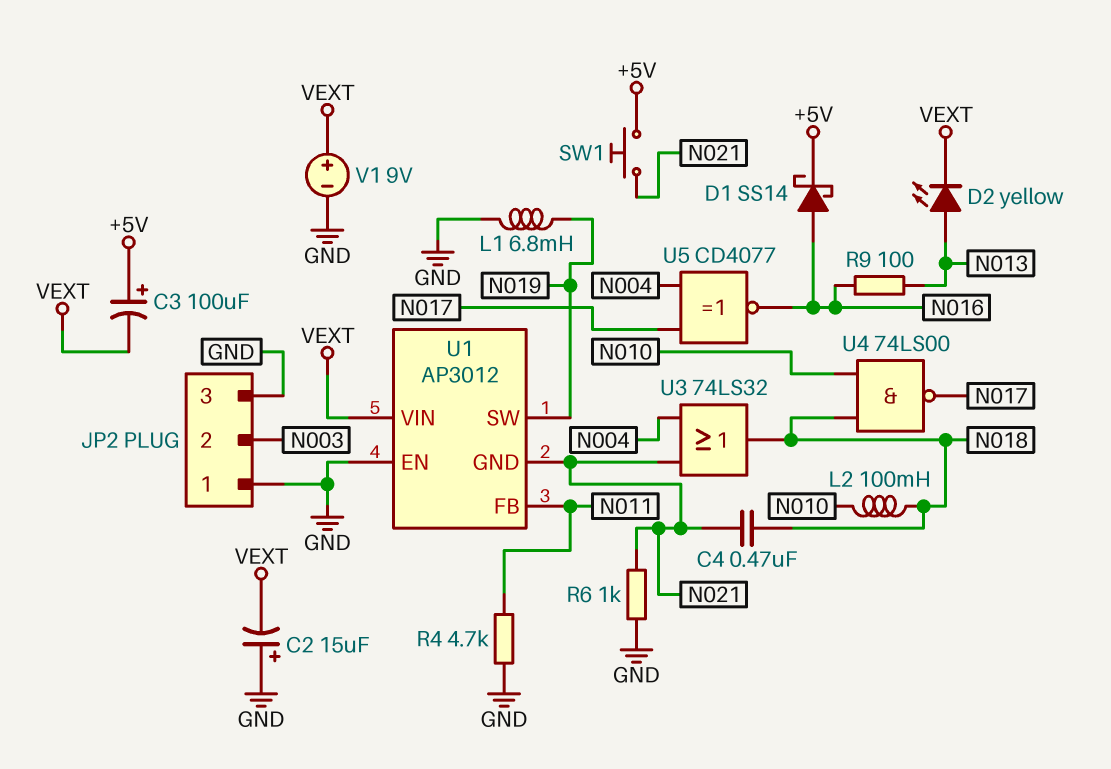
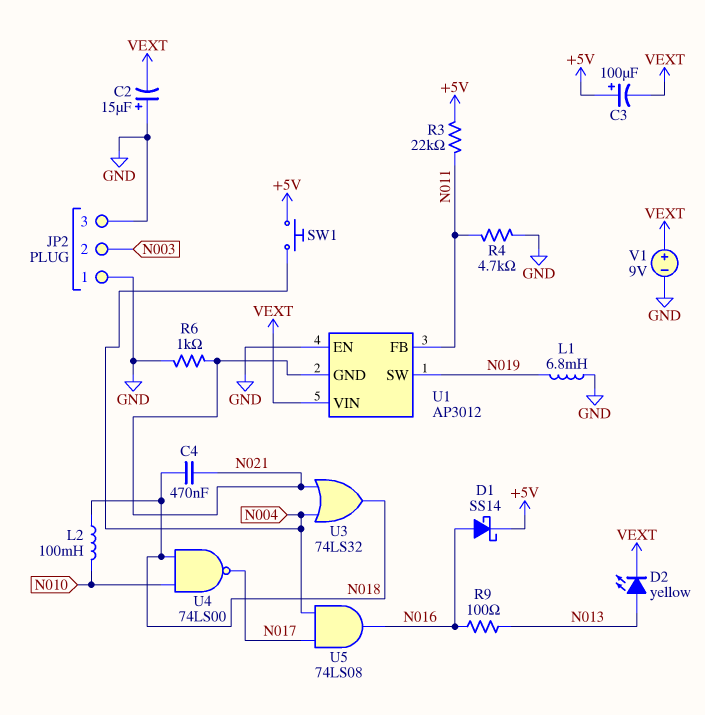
R3: none -> 22k (+5V, N011)
SW1: button (+5V, N021) -> button (+5V, N004)
U5: XNOR CD4077 (in N004, in N017, out N016) -> AND 74LS08 (in N004, in N017, out N016)

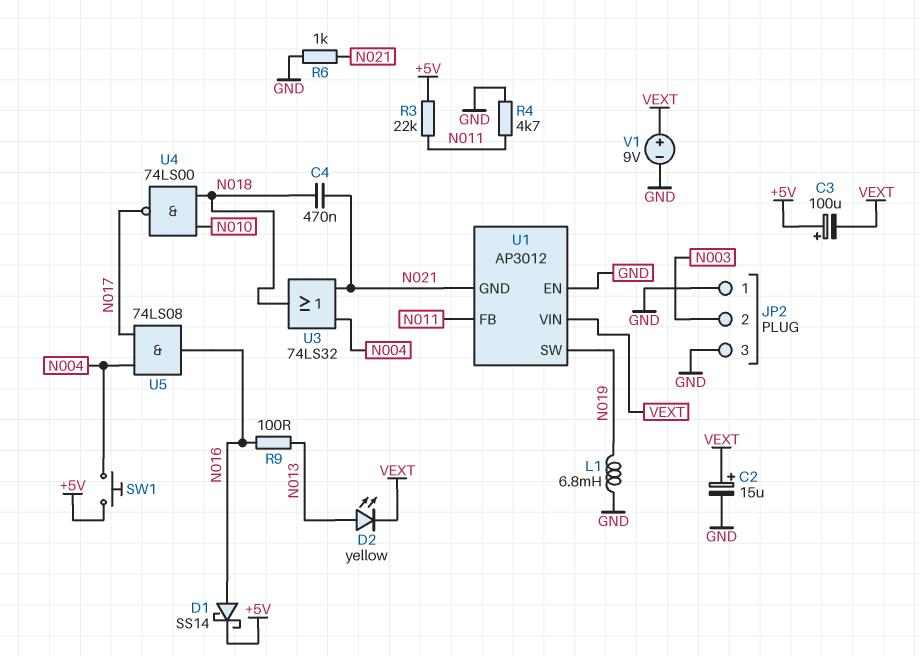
C2: 15uF (plus GND, minus VEXT) -> 15uF (plus VEXT, minus GND)
L2: 100mH (N010, N018) -> none

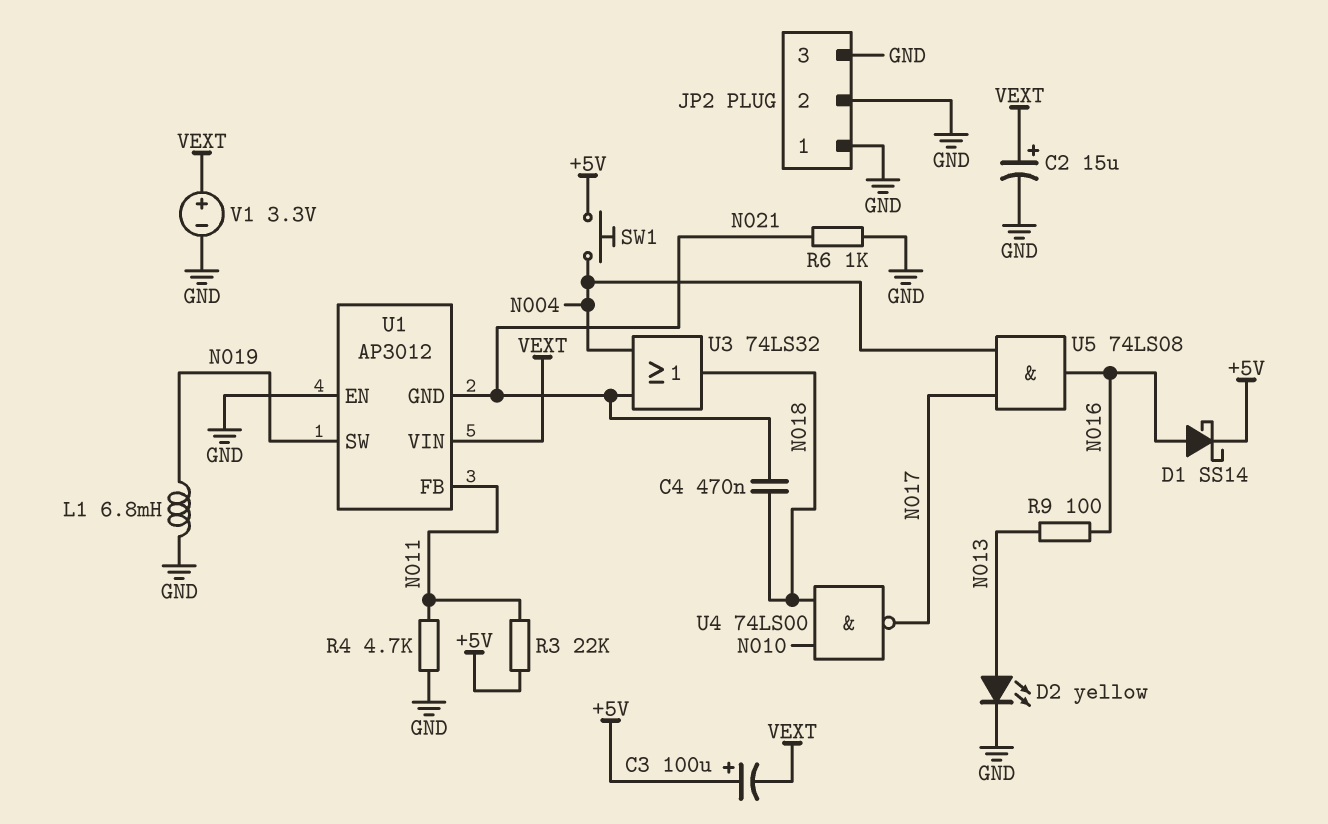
D2: LED yellow (A N013, K VEXT) -> LED yellow (A N013, K GND)
JP2 pin 2: N003 -> GND
V1: 9V (plus VEXT, minus GND) -> 3.3V (plus VEXT, minus GND)

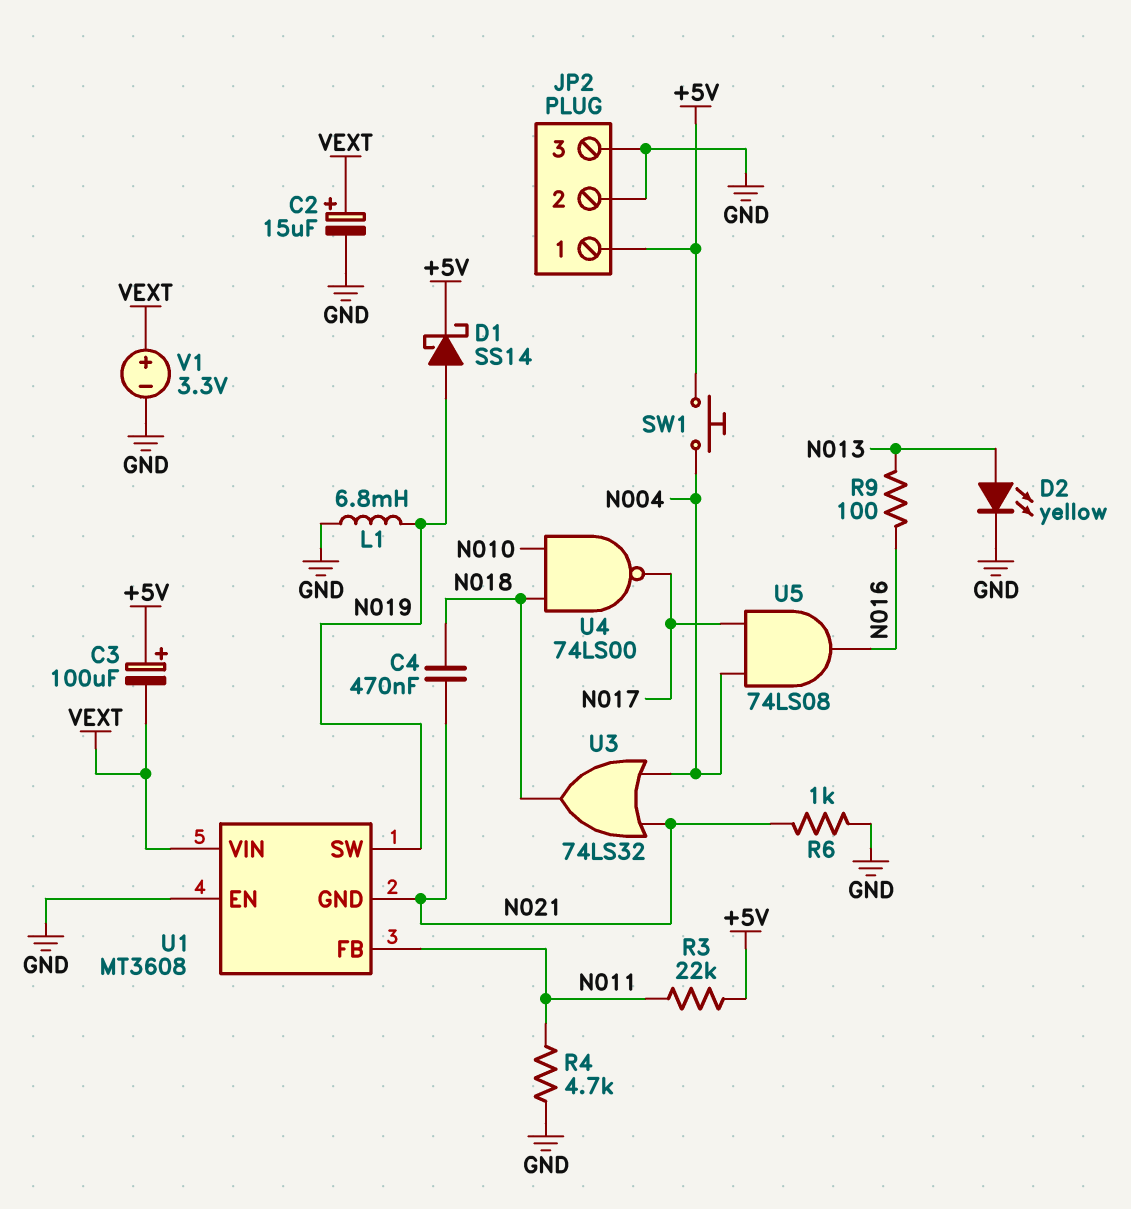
D1: schottky SS14 (A N016, K +5V) -> schottky SS14 (A N019, K +5V)
JP2 pin 1: GND -> +5V
U1: AP3012 -> MT3608

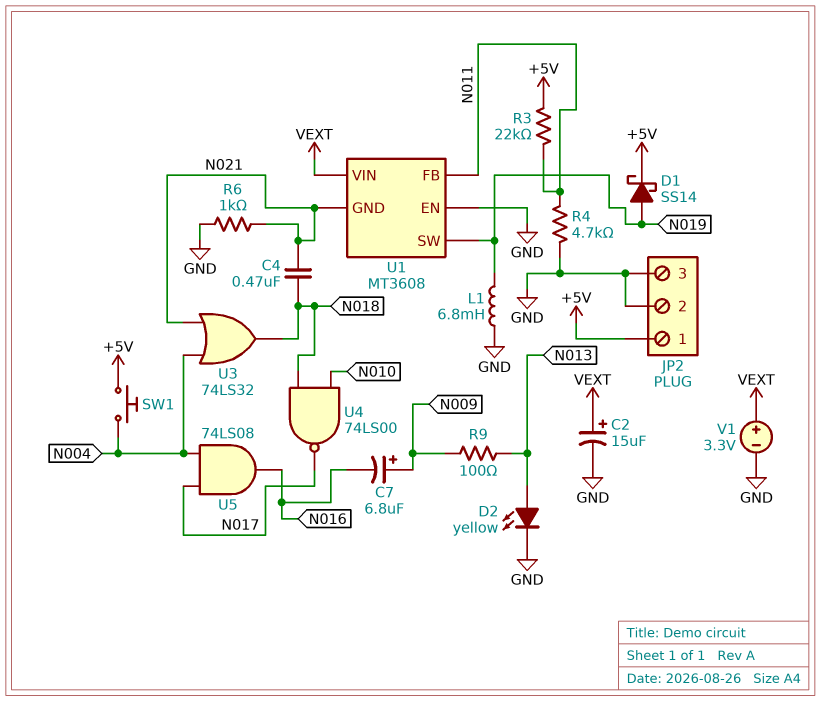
C3: 100uF (plus +5V, minus VEXT) -> none
C7: none -> 6.8uF (plus N009, minus N016)
R9: 100 (N013, N016) -> 100 (N009, N013)

